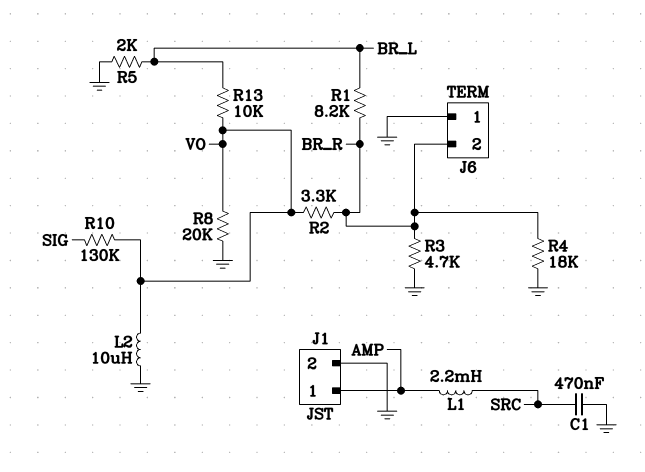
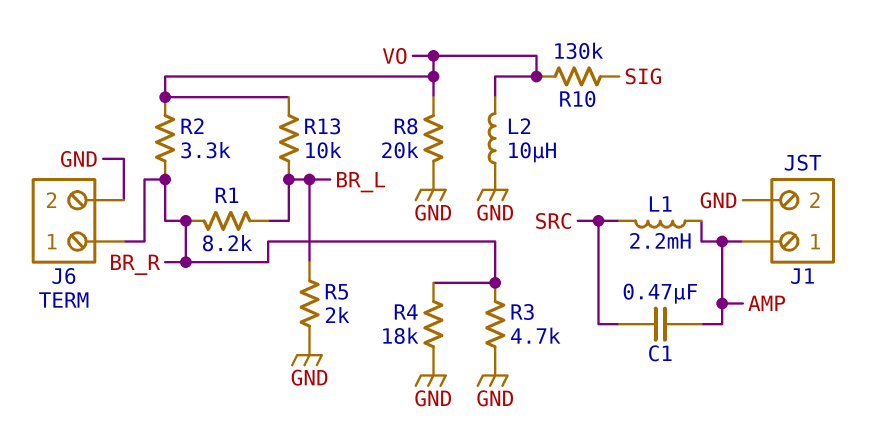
C1: 470nF (GND, SRC) -> 470nF (AMP, SRC)
J6 pin 1: GND -> BR_R
J6 pin 2: BR_R -> GND

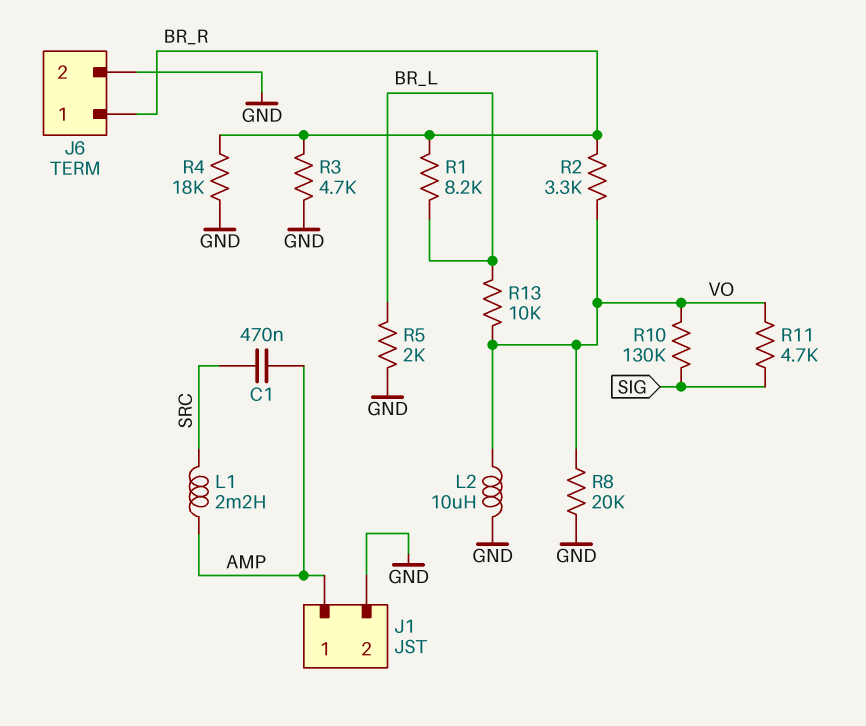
R11: none -> 4.7k (SIG, VO)

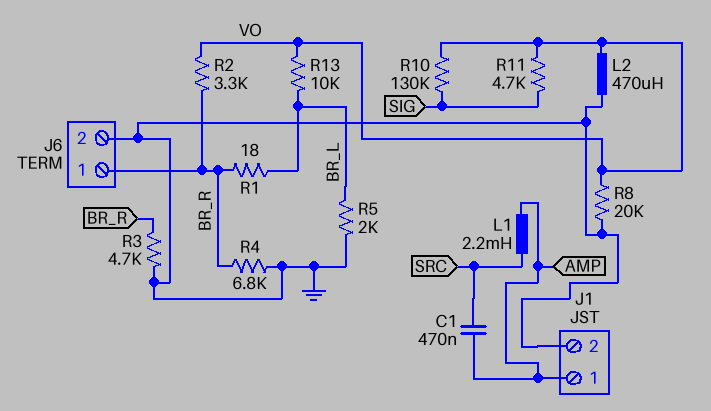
L2: 10uH (GND, VO) -> 470uH (GND, VO)
R1: 8.2k (BR_L, BR_R) -> 18 (BR_L, BR_R)
R4: 18k (BR_R, GND) -> 6.8k (BR_R, GND)

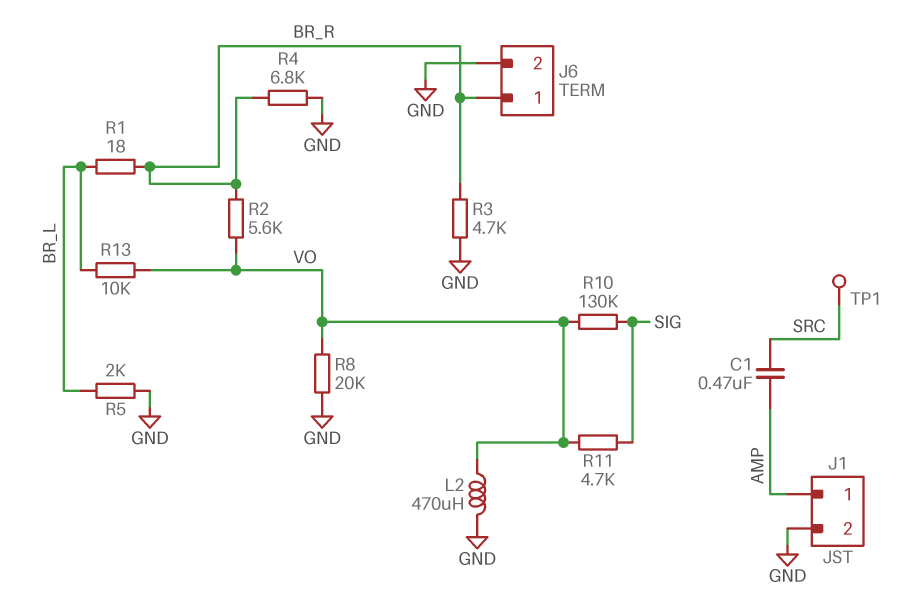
L1: 2.2mH (AMP, SRC) -> none
R2: 3.3k (BR_R, VO) -> 5.6k (BR_R, VO)
TP1: none -> test point (SRC)

